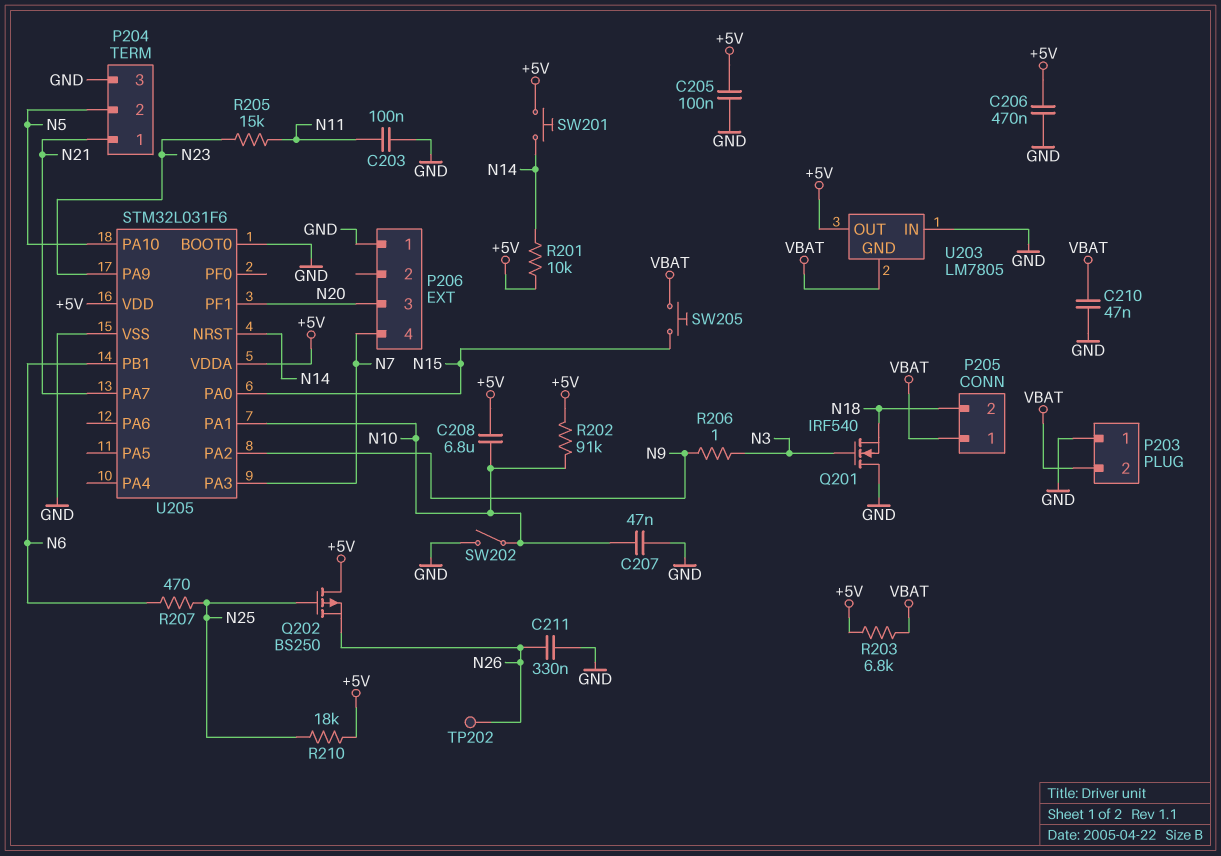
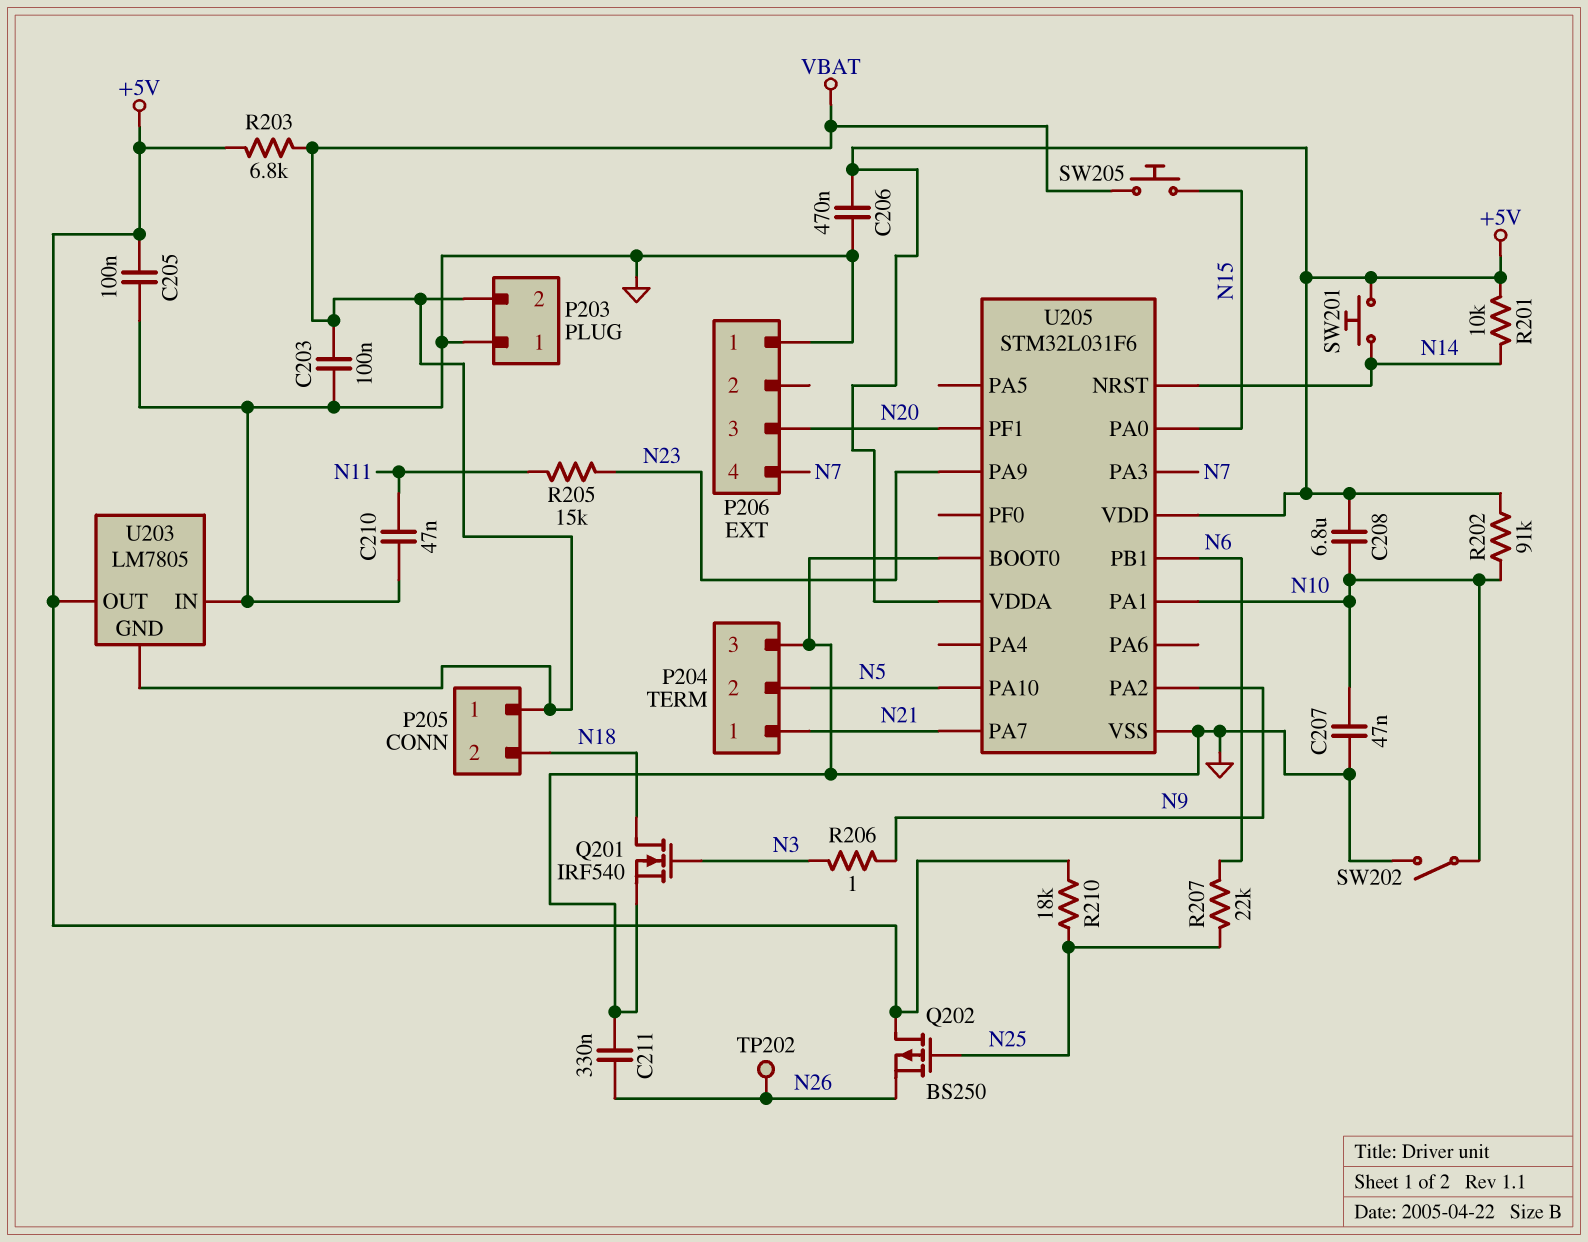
C203: 100nF (GND, N11) -> 100nF (GND, VBAT)
C210: 47nF (GND, VBAT) -> 47nF (GND, N11)
Q201: NMOS IRF540 (G N3, D GND, S N18) -> NMOS IRF540 (G N3, D N18, S GND)
R207: 470 (N6, N25) -> 22k (N6, N25)

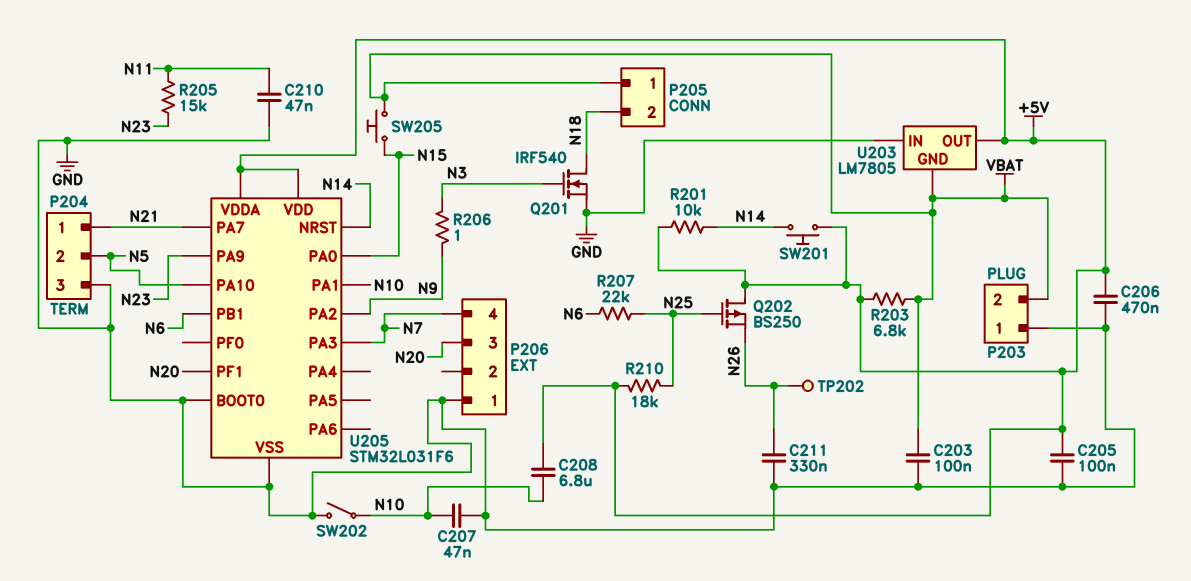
R202: 91k (+5V, N10) -> none

